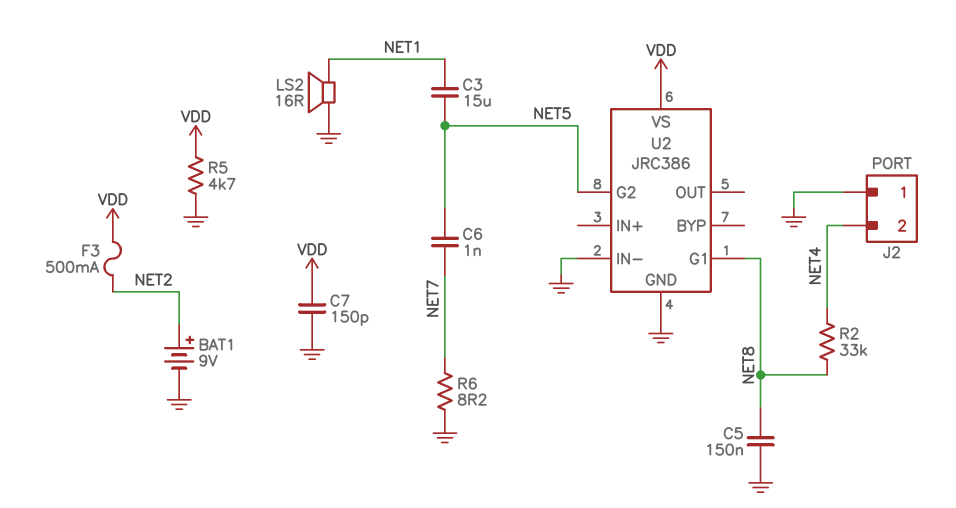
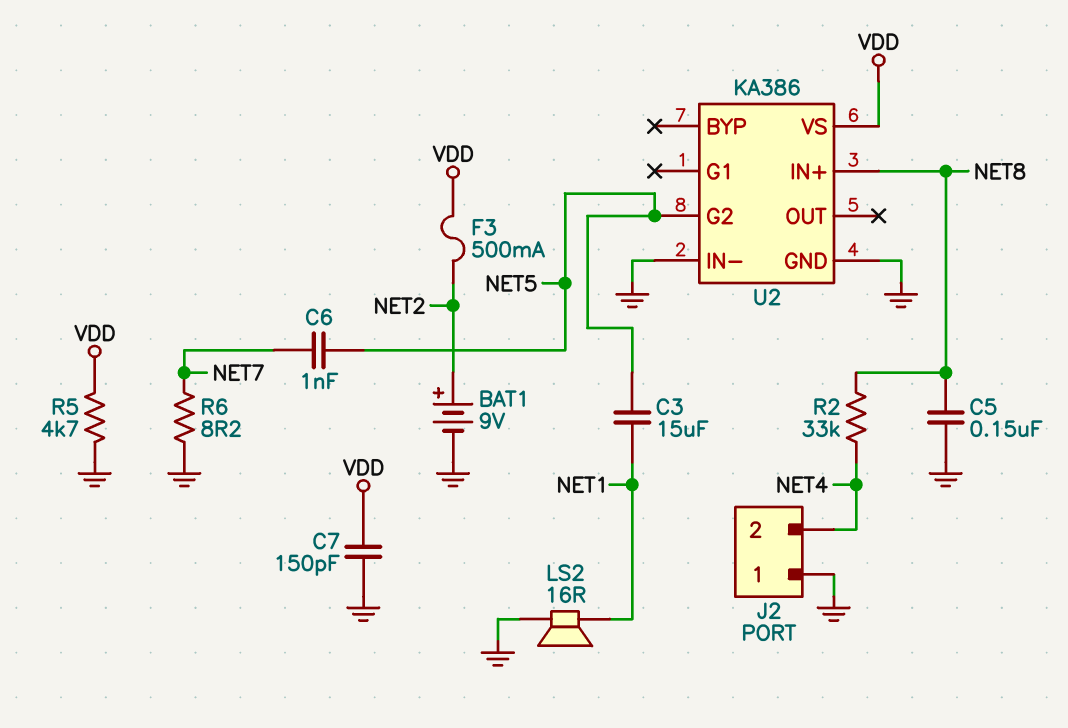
U2: JRC386 -> KA386
U2 pin G1: NET8 -> none
U2 pin IN+: none -> NET8

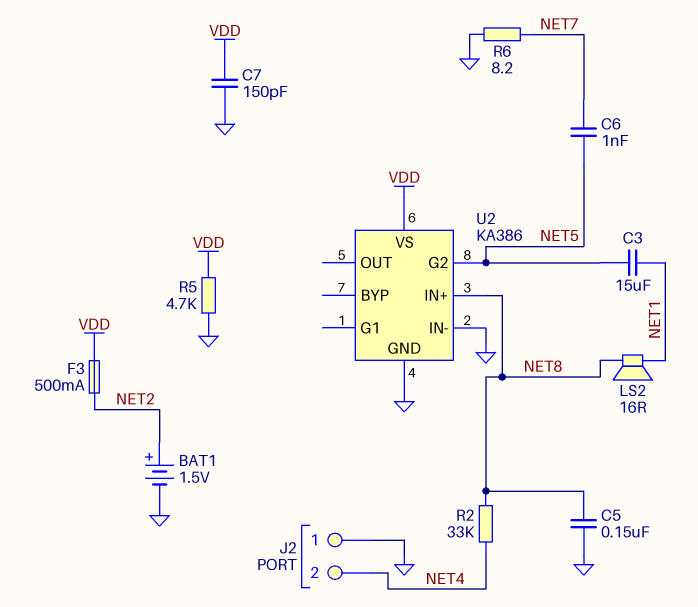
BAT1: 9V (plus NET2, minus GND) -> 1.5V (plus NET2, minus GND)
LS2: speaker 16R (GND, NET1) -> speaker 16R (NET1, NET8)

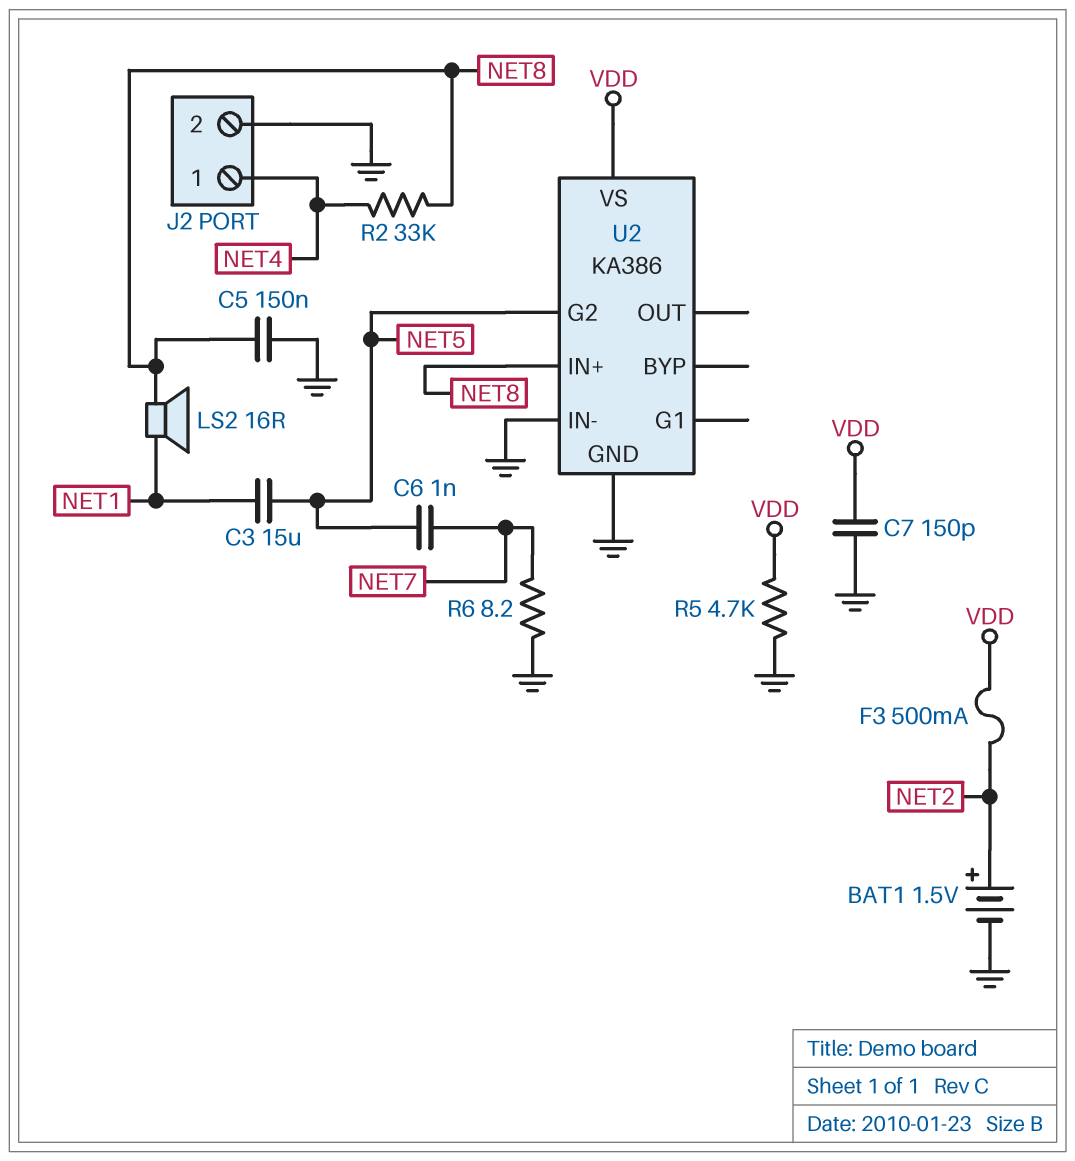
J2 pin 1: GND -> NET4
J2 pin 2: NET4 -> GND

